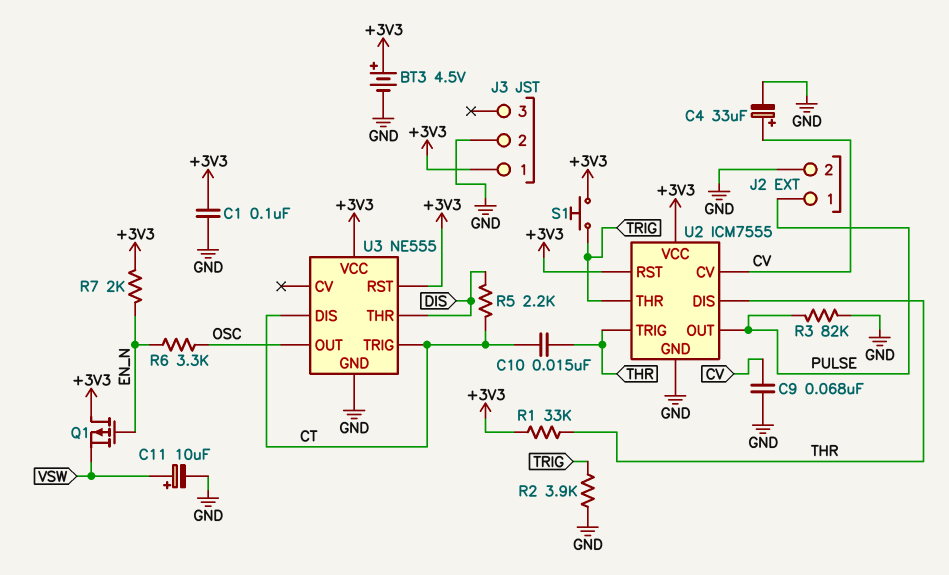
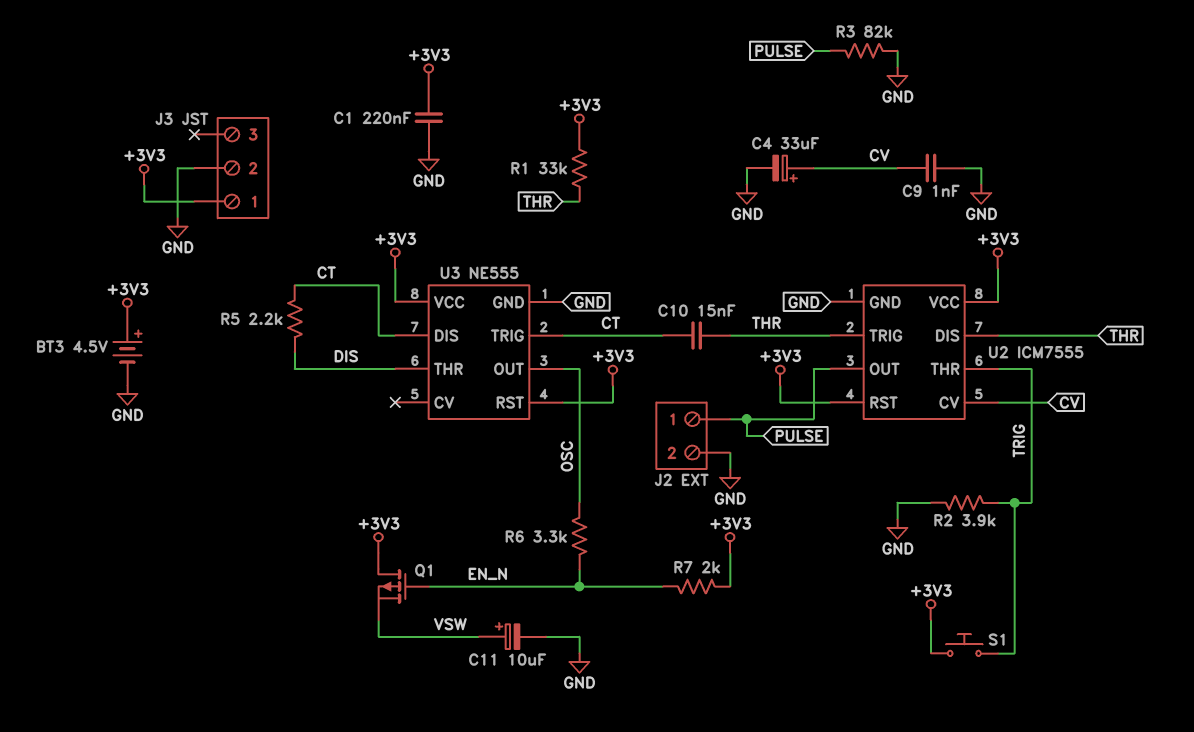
C1: 100nF (+3V3, GND) -> 220nF (+3V3, GND)
C9: 68nF (CV, GND) -> 1nF (CV, GND)

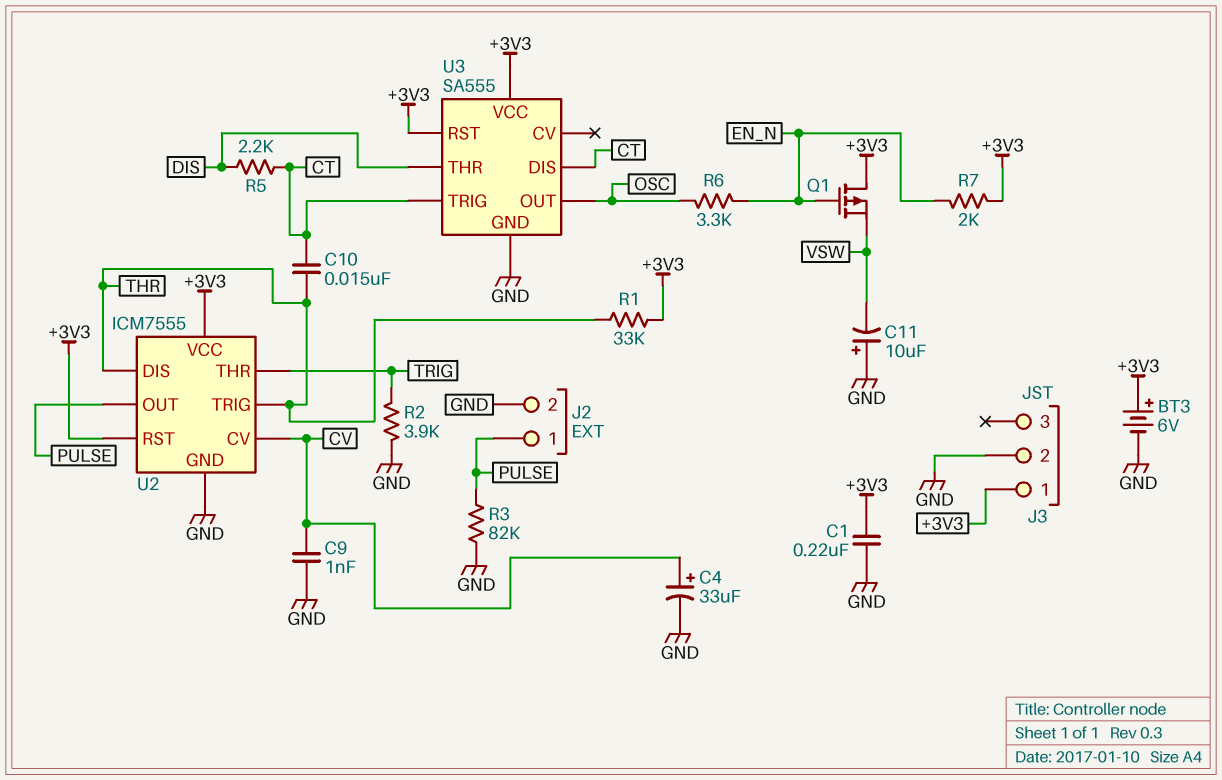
BT3: 4.5V (plus +3V3, minus GND) -> 6V (plus +3V3, minus GND)
C11: 10uF (plus VSW, minus GND) -> 10uF (plus GND, minus VSW)
S1: button (+3V3, TRIG) -> none
U3: NE555 -> SA555

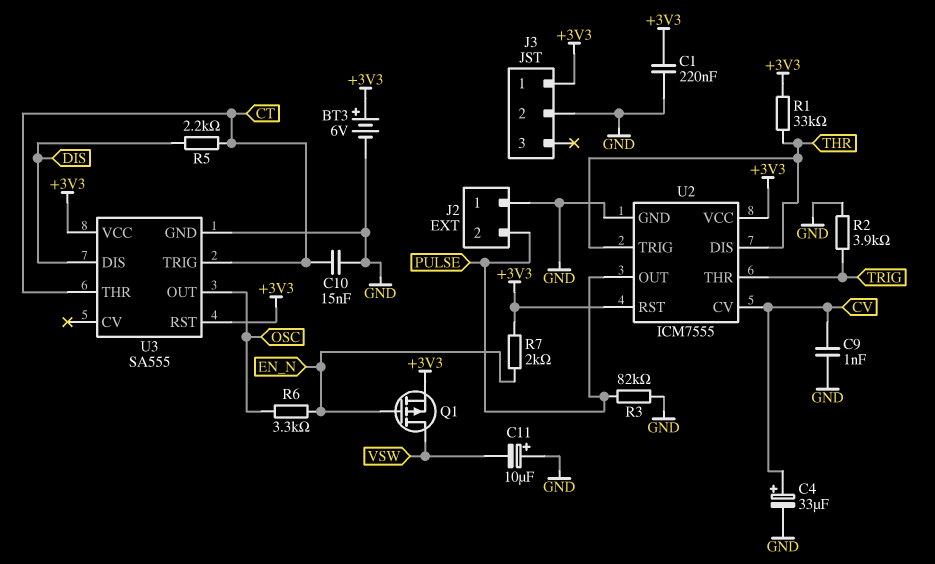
C10: 15nF (CT, THR) -> 15nF (CT, GND)
J2 pin 1: PULSE -> GND
J2 pin 2: GND -> PULSE
Q1: PMOS (G EN_N, D +3V3, S VSW) -> PMOS (G EN_N, D VSW, S +3V3)
U3 pin DIS: CT -> DIS
U3 pin THR: DIS -> CT

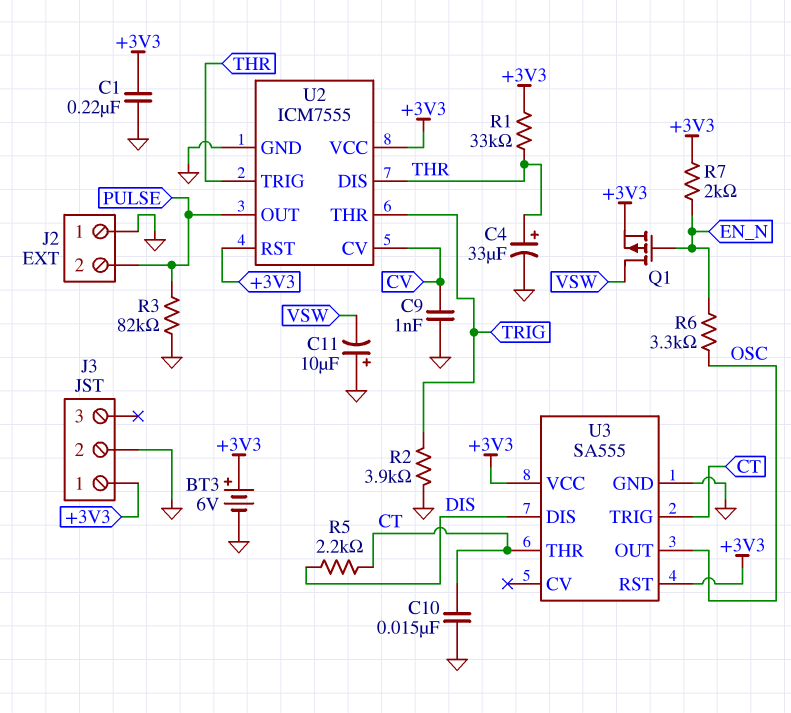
C4: 33uF (plus CV, minus GND) -> 33uF (plus THR, minus GND)

